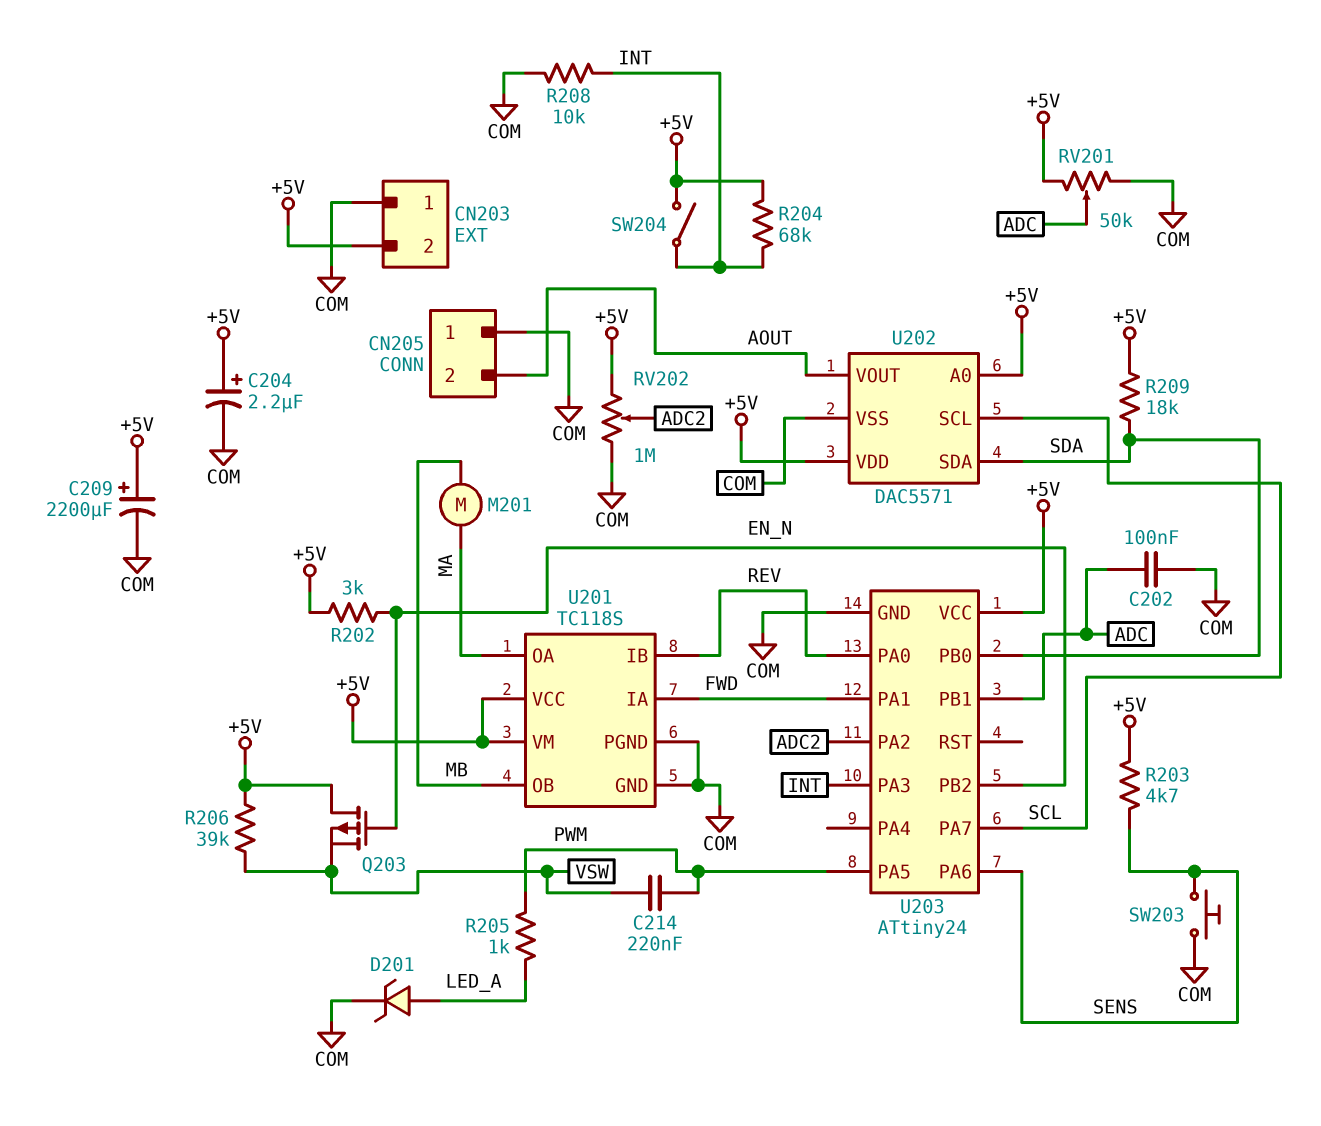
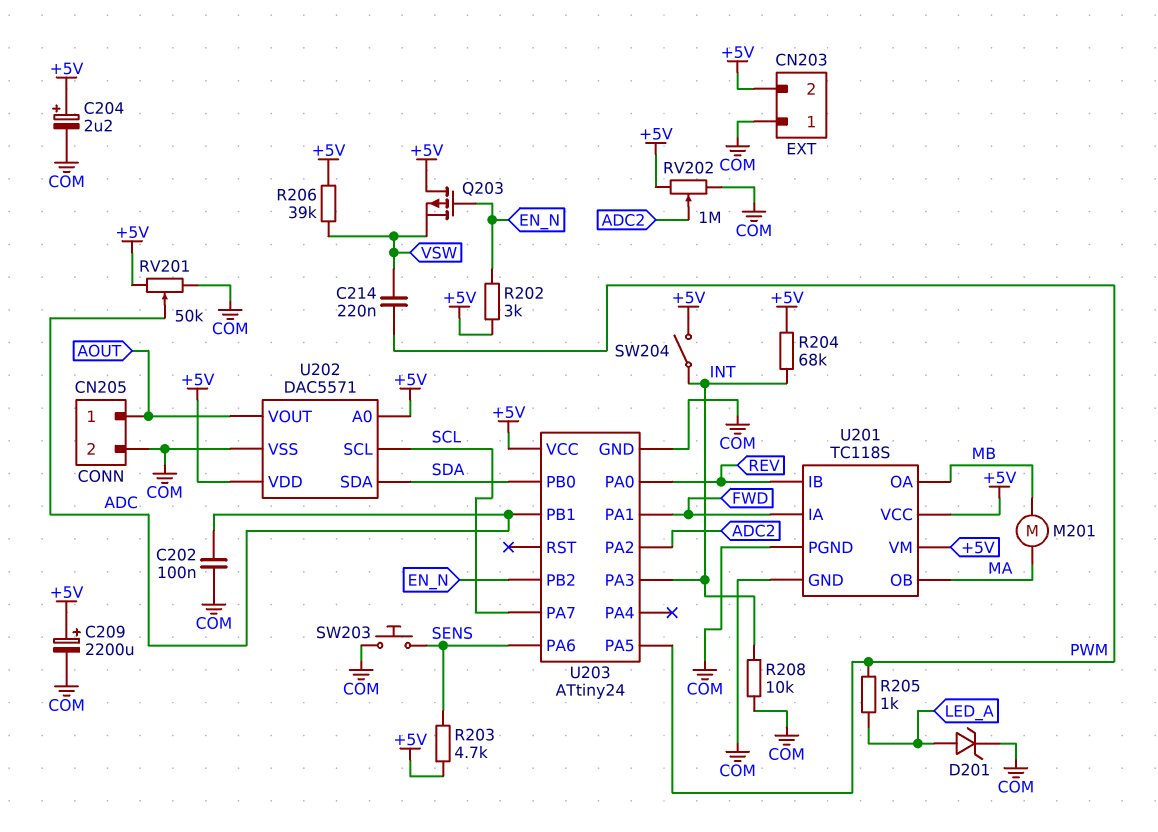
CN205 pin 1: COM -> AOUT
CN205 pin 2: AOUT -> COM
R209: 18k (+5V, SDA) -> none
U201 pin OA: MA -> MB
U201 pin OB: MB -> MA

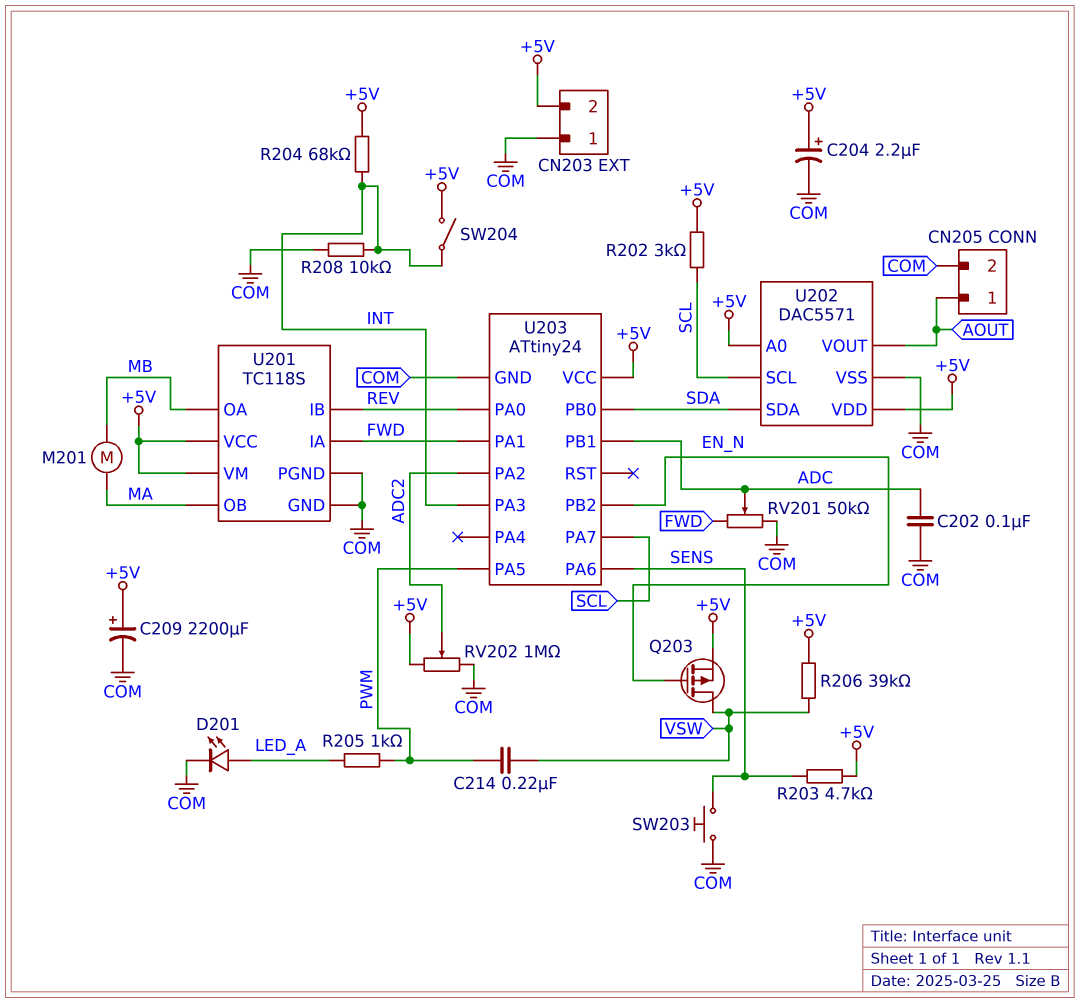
D201: zener (A LED_A, K COM) -> LED (A LED_A, K COM)
Q203: PMOS (G EN_N, D +5V, S VSW) -> PMOS (G EN_N, D VSW, S +5V)
R202: 3k (+5V, EN_N) -> 3k (+5V, SCL)
RV201: 50k (+5V, COM, wiper ADC) -> 50k (COM, FWD, wiper ADC)

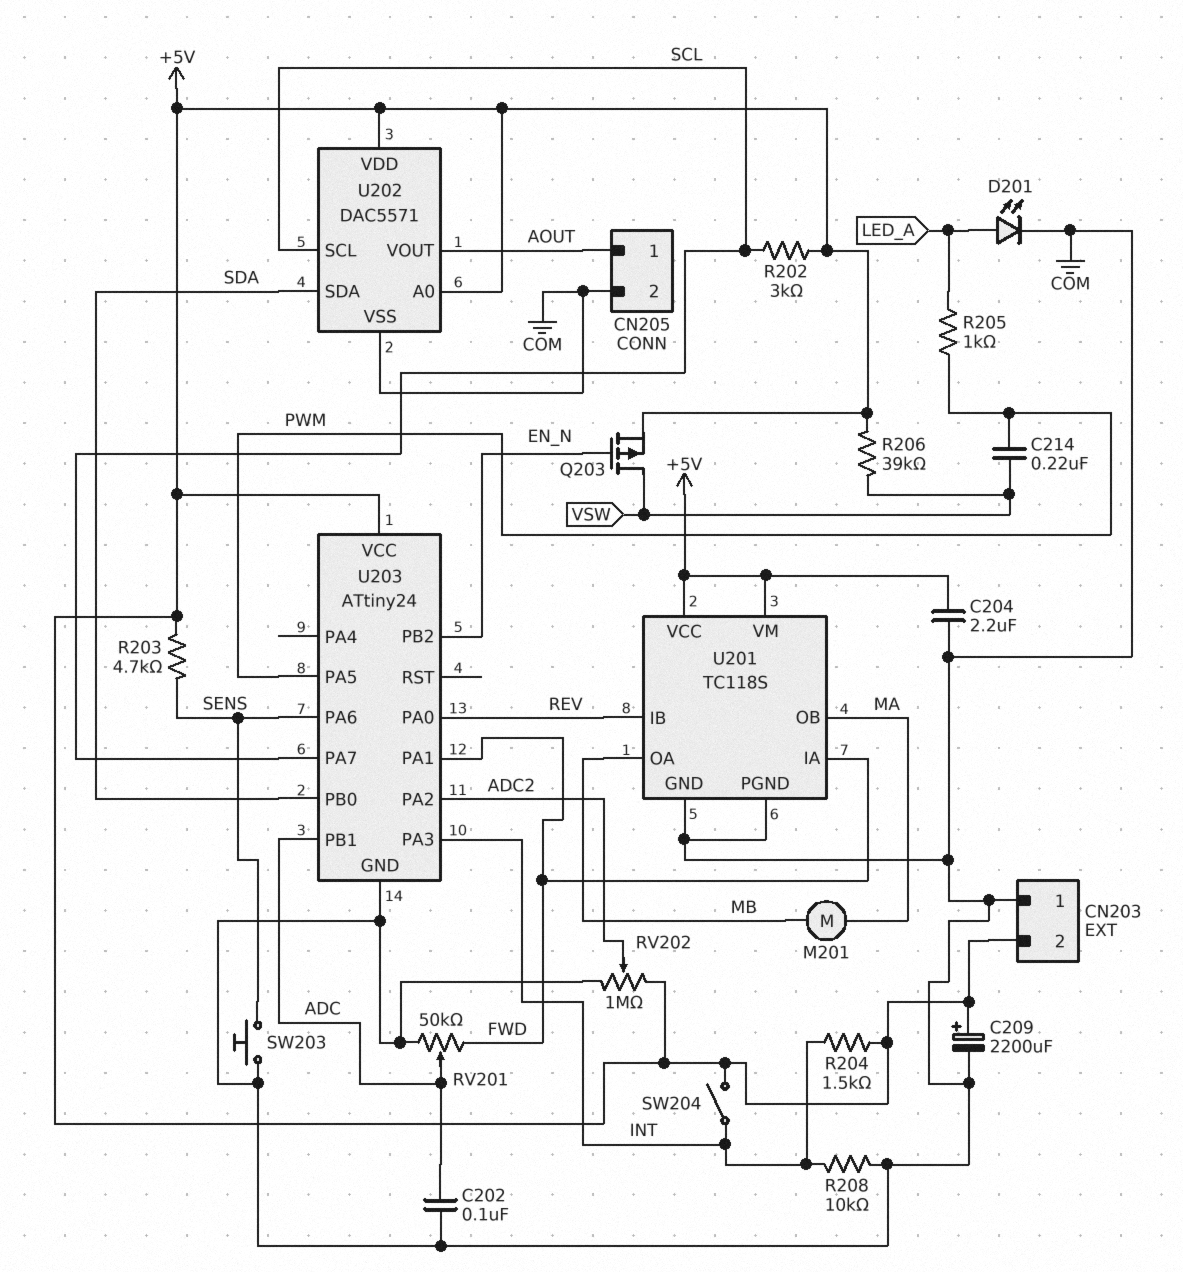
C204: 2.2uF (plus +5V, minus COM) -> 2.2uF (+5V, COM)
R204: 68k (+5V, INT) -> 1.5k (+5V, INT)

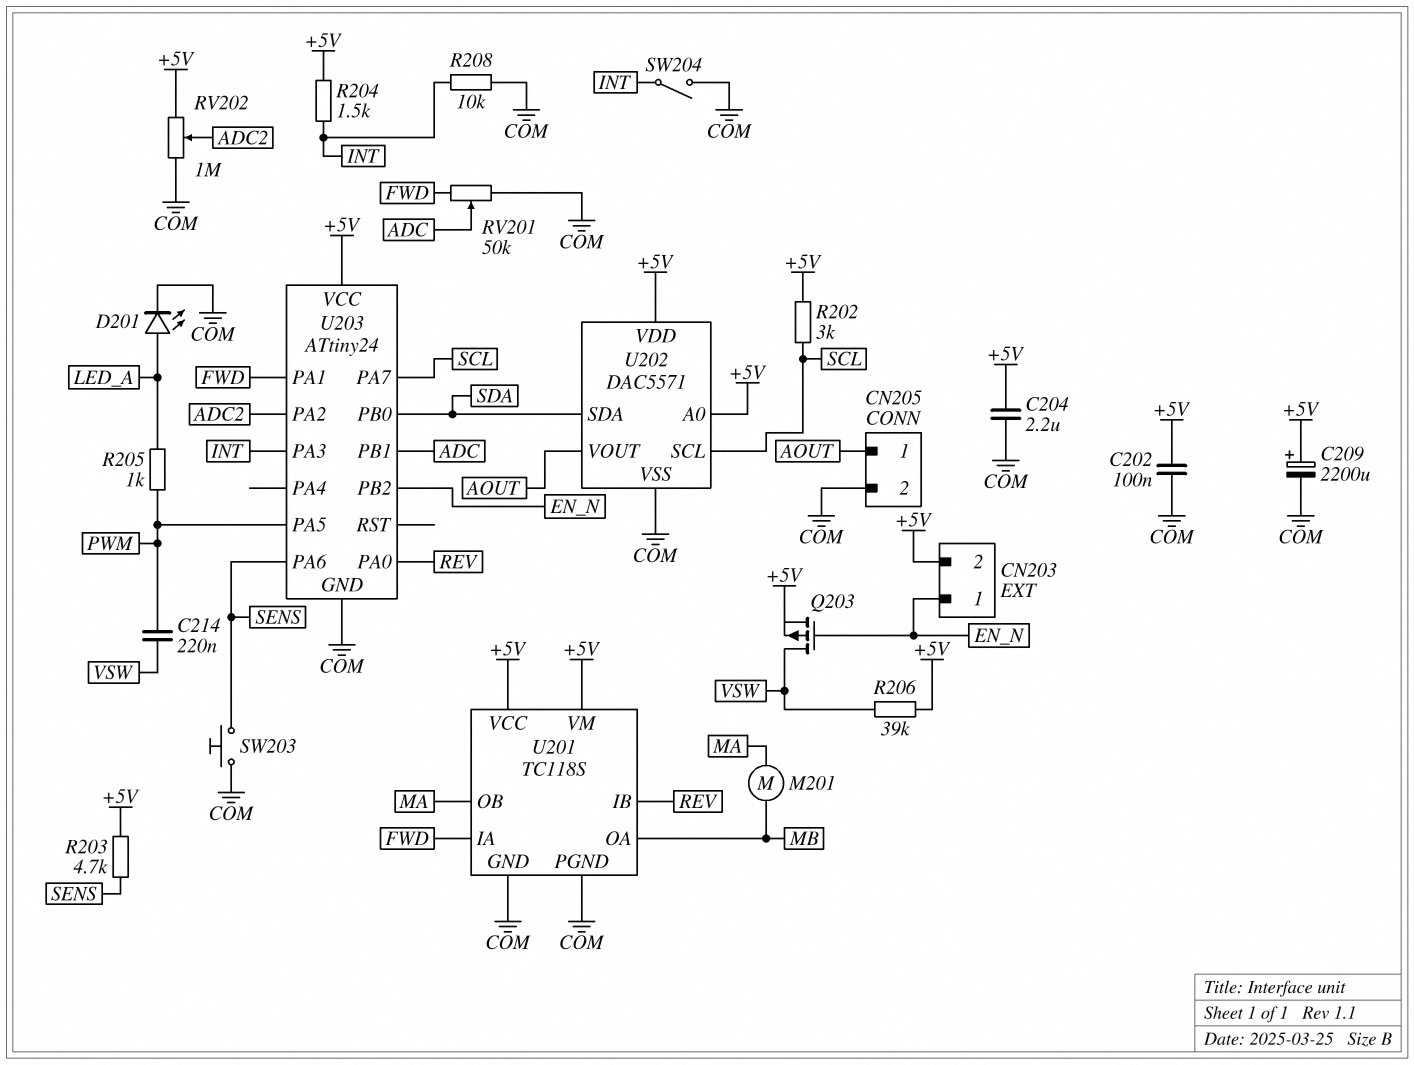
C202: 100nF (ADC, COM) -> 100nF (+5V, COM)
CN203 pin 1: COM -> EN_N
SW204: switch (+5V, INT) -> switch (COM, INT)

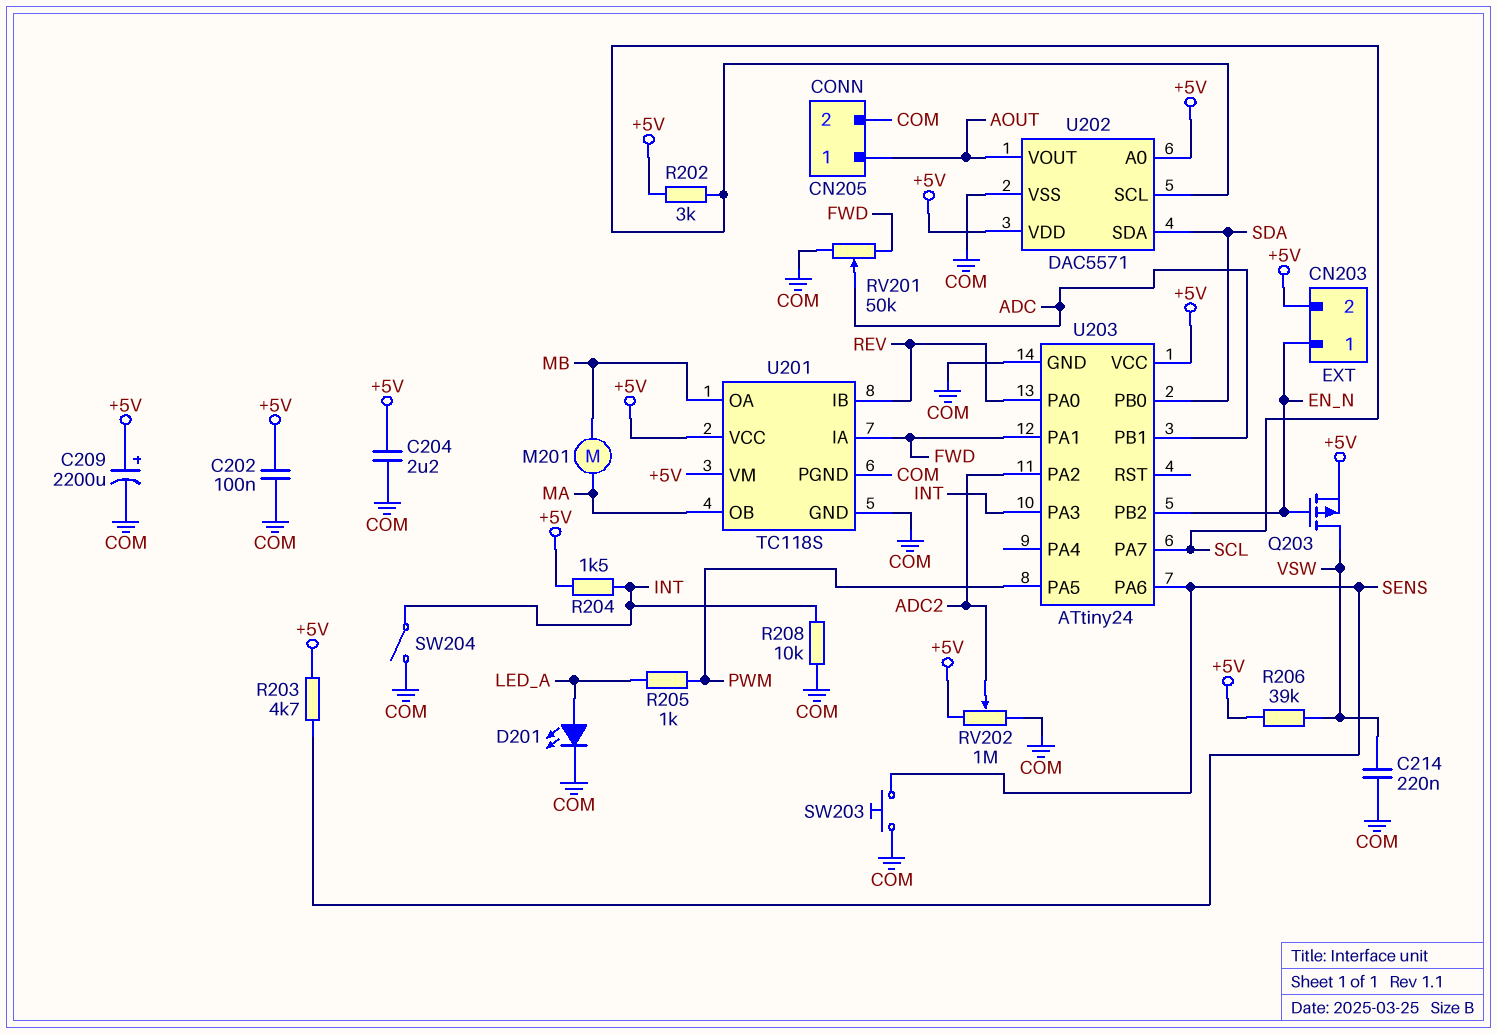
C214: 220nF (PWM, VSW) -> 220nF (COM, VSW)

